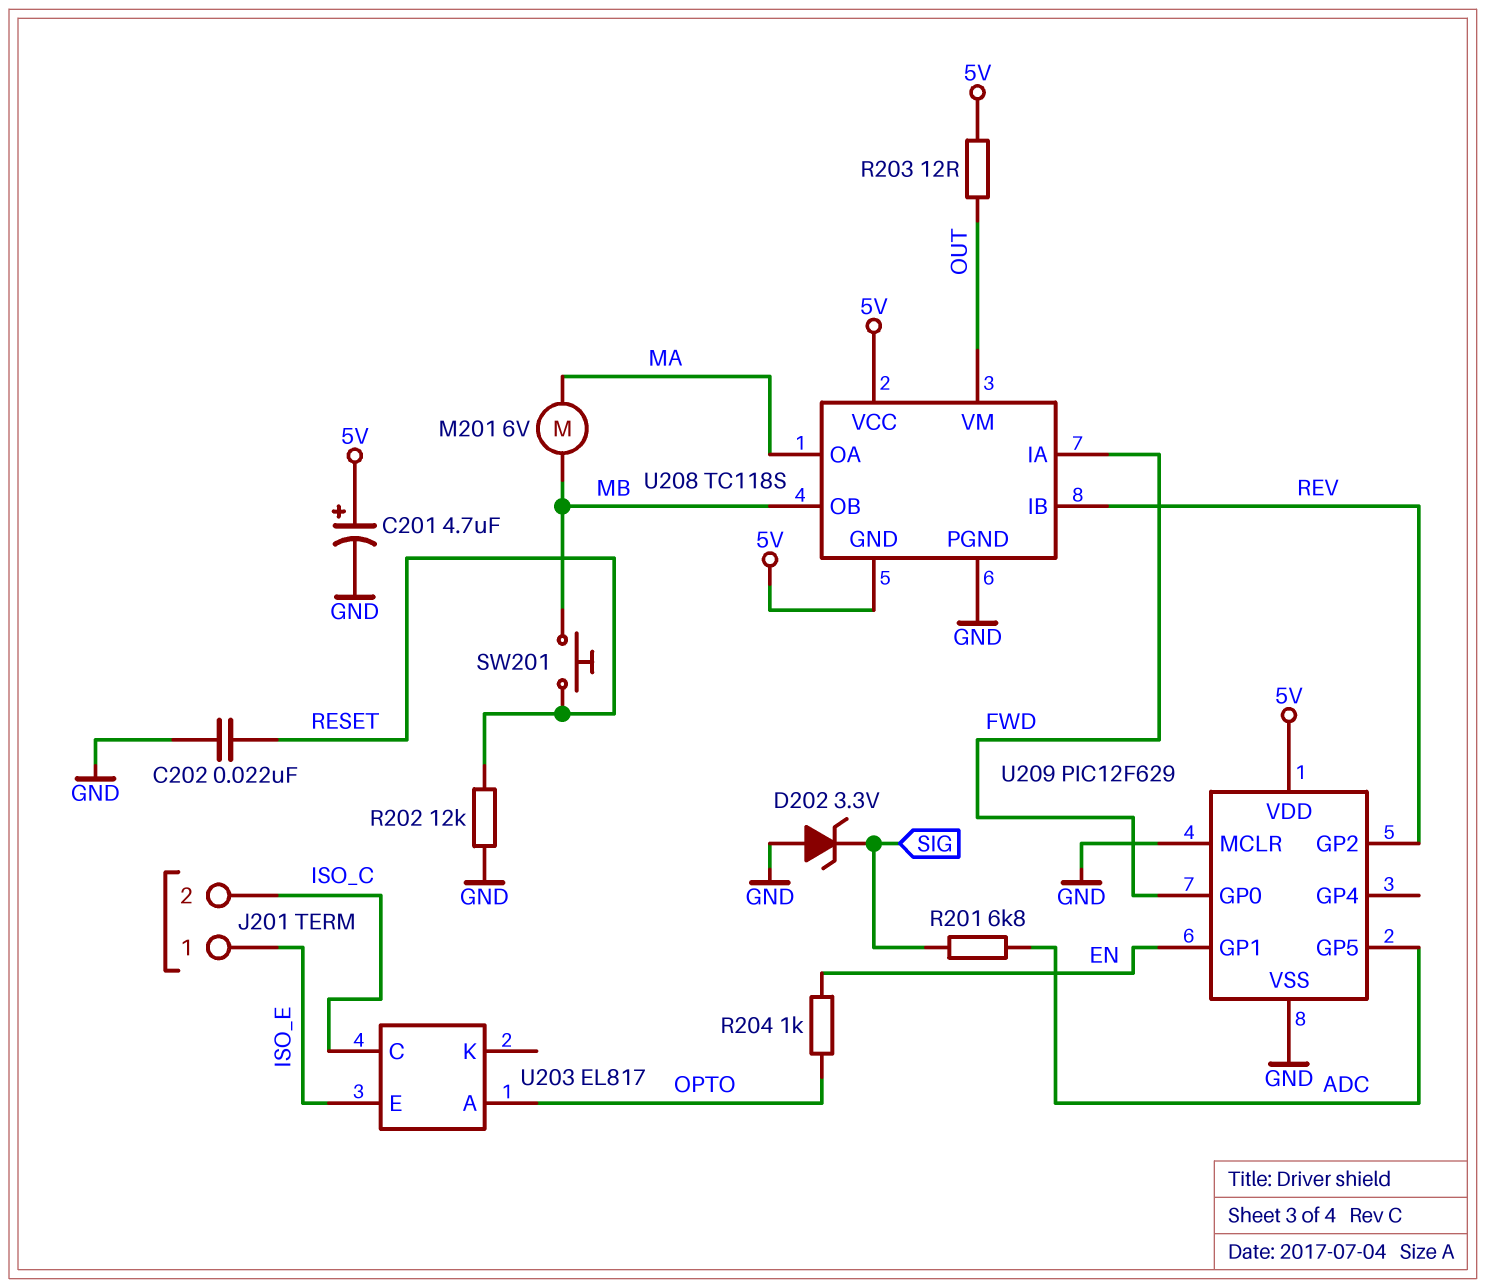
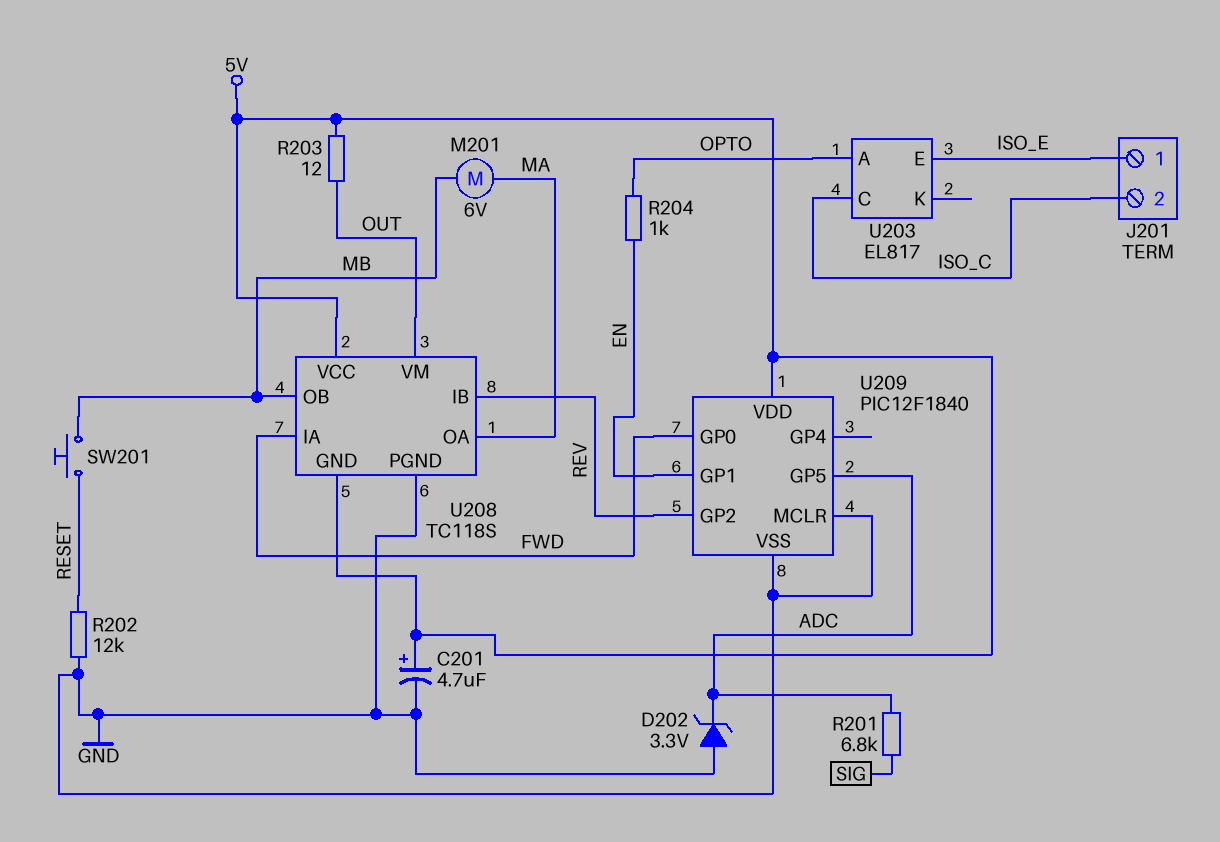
C202: 22nF (GND, RESET) -> none
D202: zener 3.3V (A GND, K SIG) -> zener 3.3V (A GND, K ADC)
U209: PIC12F629 -> PIC12F1840

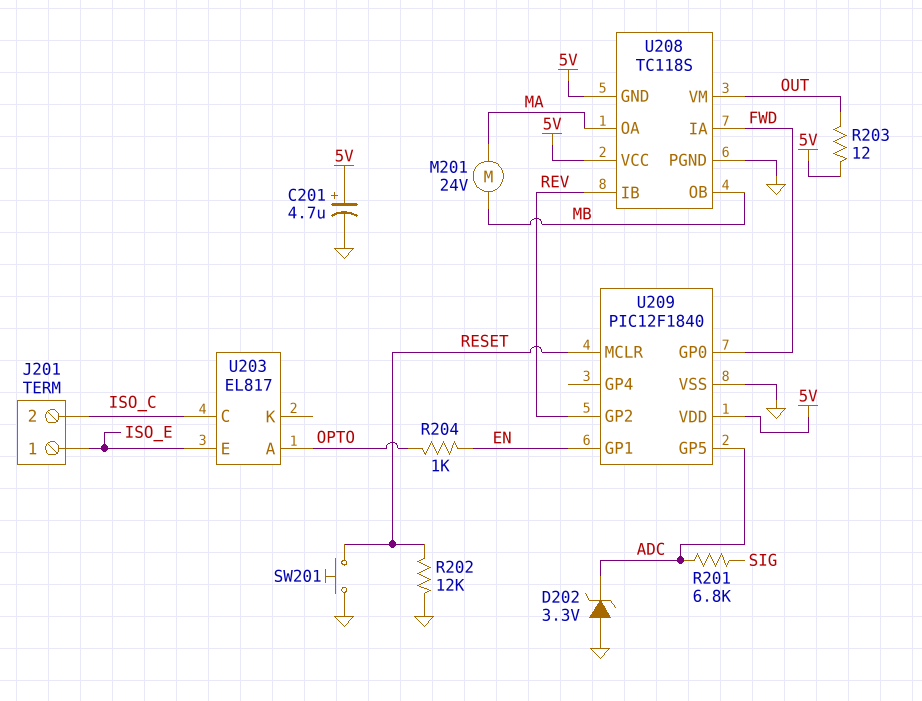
M201: motor 6V (MA, MB) -> motor 24V (MA, MB)
SW201: button (MB, RESET) -> button (GND, RESET)
U209 pin MCLR: GND -> RESET

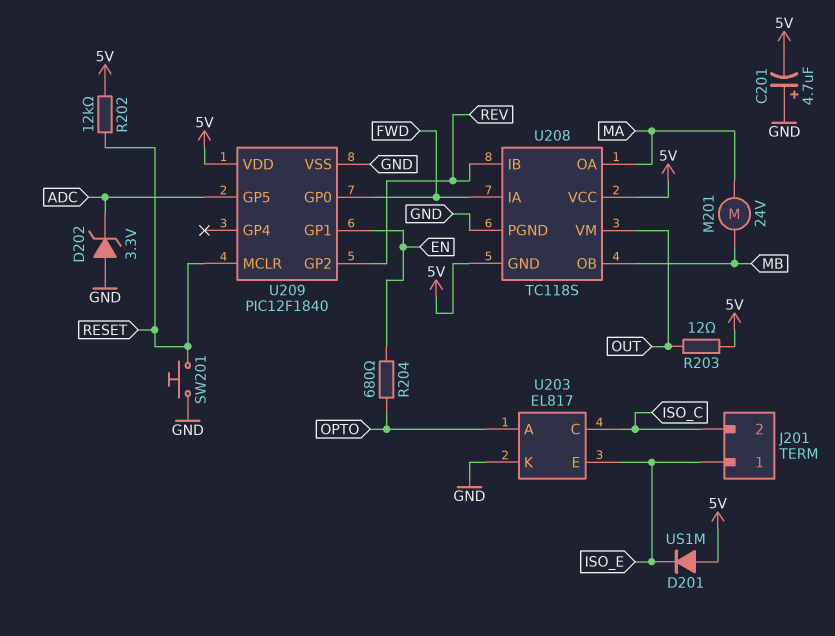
C201: 4.7uF (plus 5V, minus GND) -> 4.7uF (plus GND, minus 5V)
D201: none -> diode US1M (A 5V, K ISO_E)
R201: 6.8k (ADC, SIG) -> none
R202: 12k (GND, RESET) -> 12k (5V, RESET)
R204: 1k (EN, OPTO) -> 680 (EN, OPTO)
U203 pin K: none -> GND

